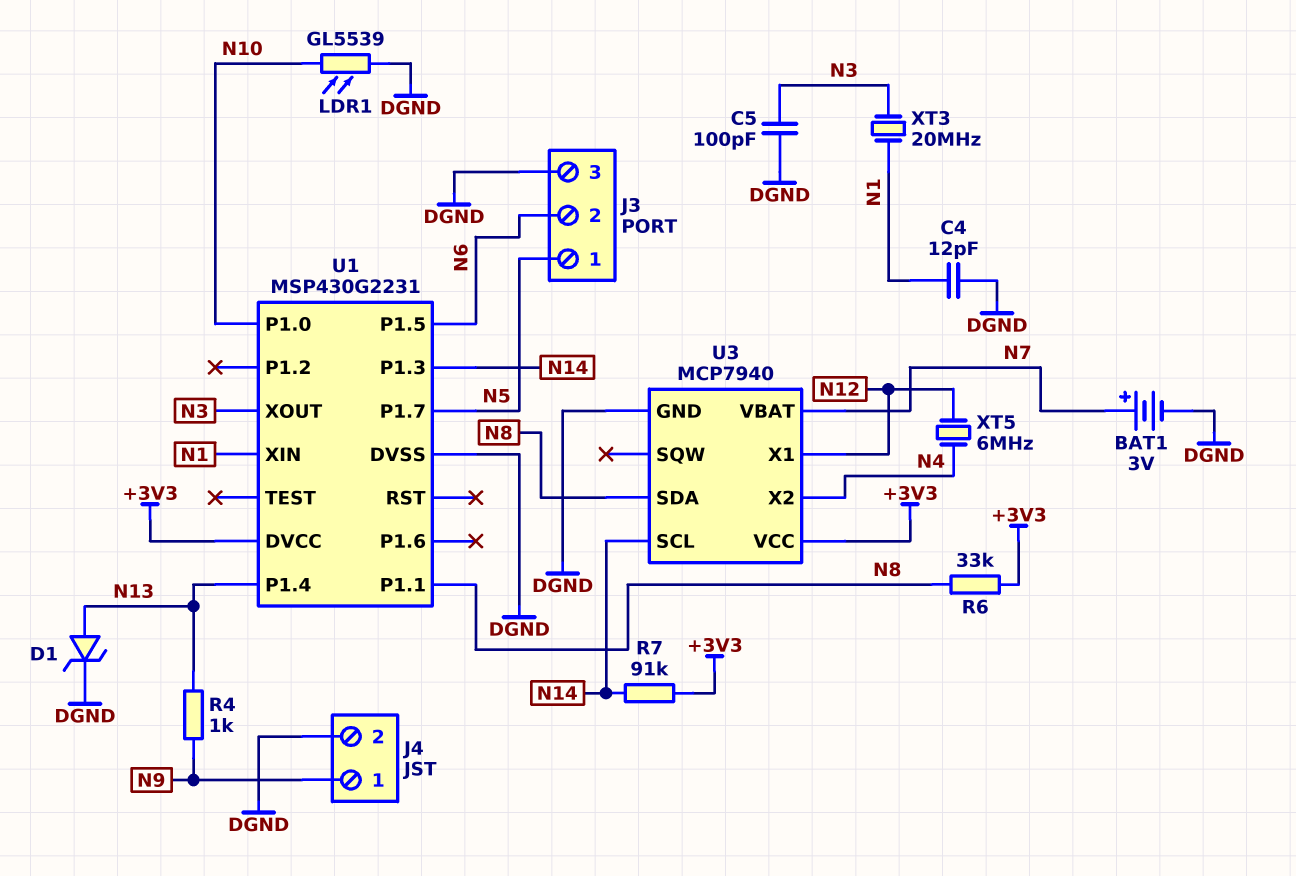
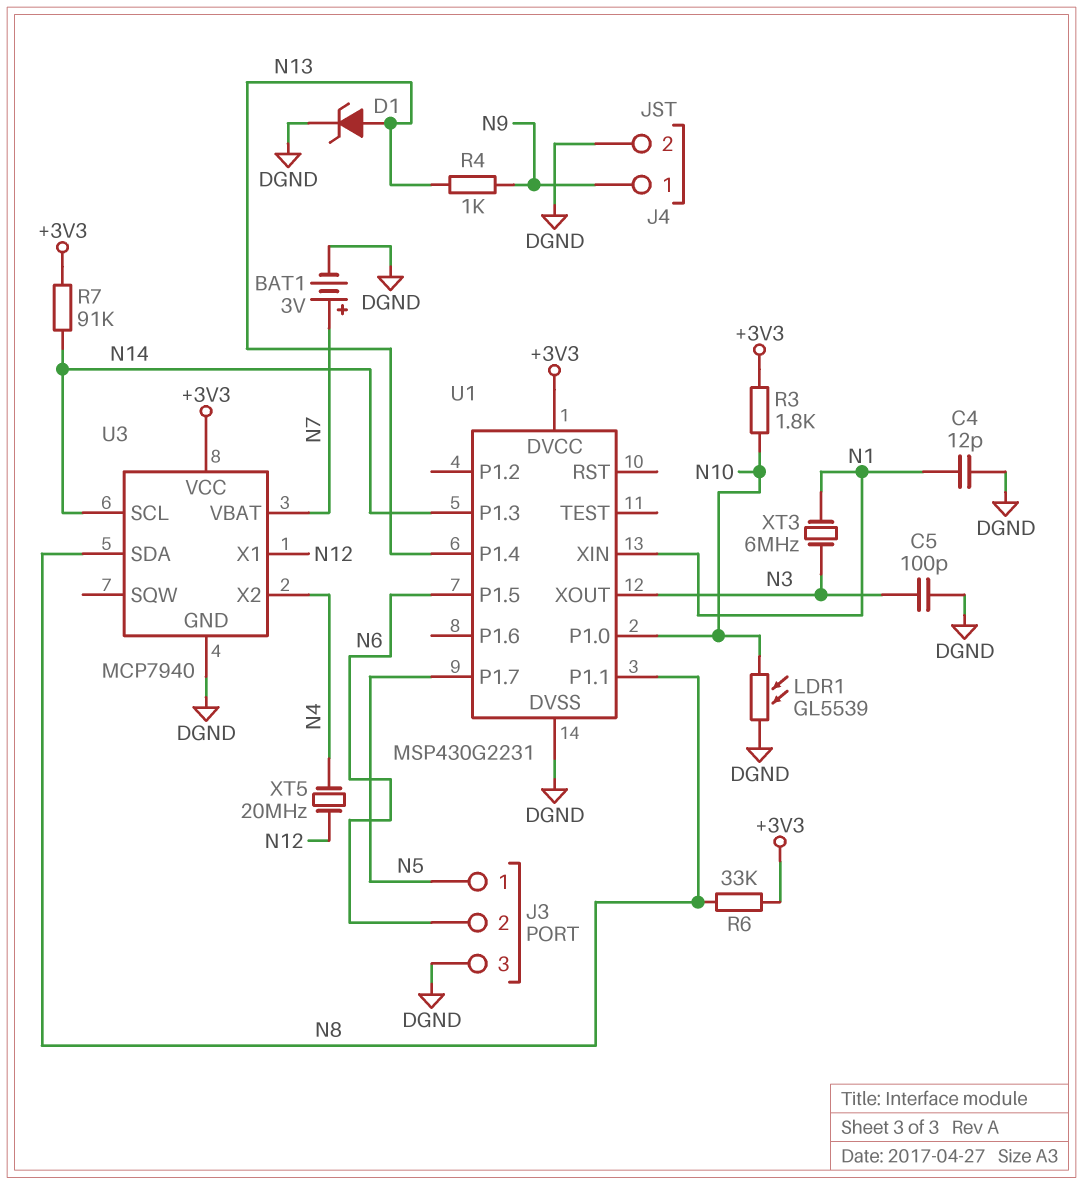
R3: none -> 1.8k (+3V3, N10)
XT3: 20MHz (N1, N3) -> 6MHz (N1, N3)
XT5: 6MHz (N4, N12) -> 20MHz (N4, N12)

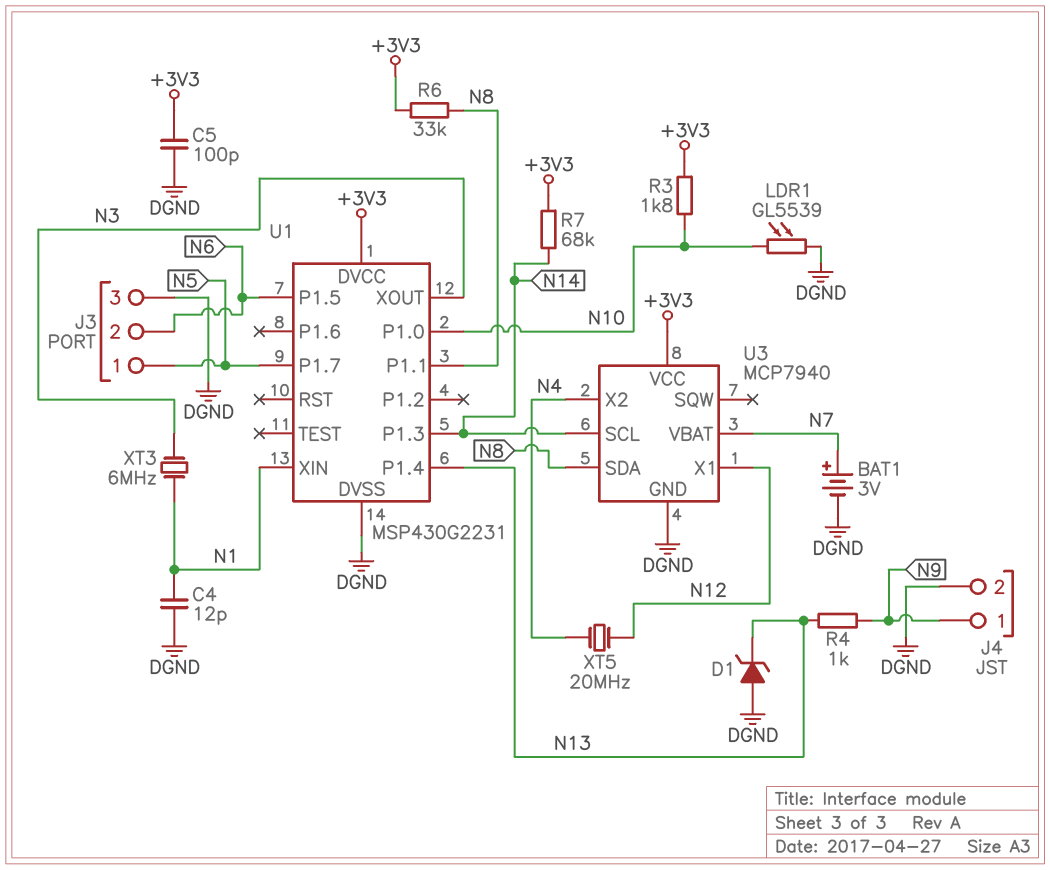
C5: 100pF (DGND, N3) -> 100pF (+3V3, DGND)
D1: zener (A N13, K DGND) -> zener (A DGND, K N13)
R7: 91k (+3V3, N14) -> 68k (+3V3, N14)

